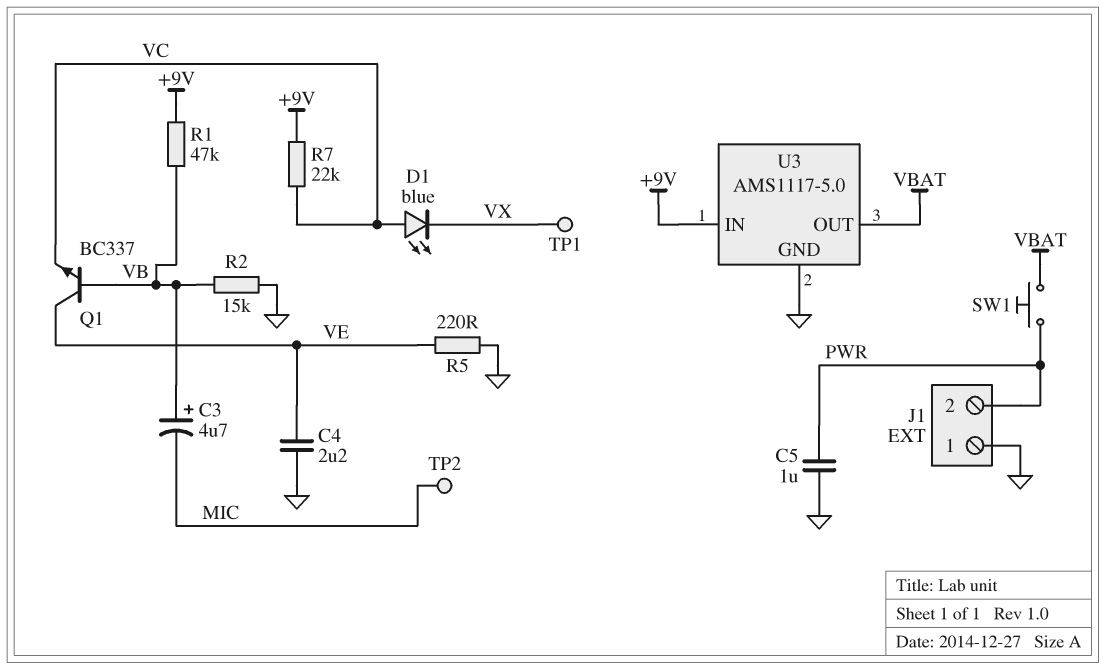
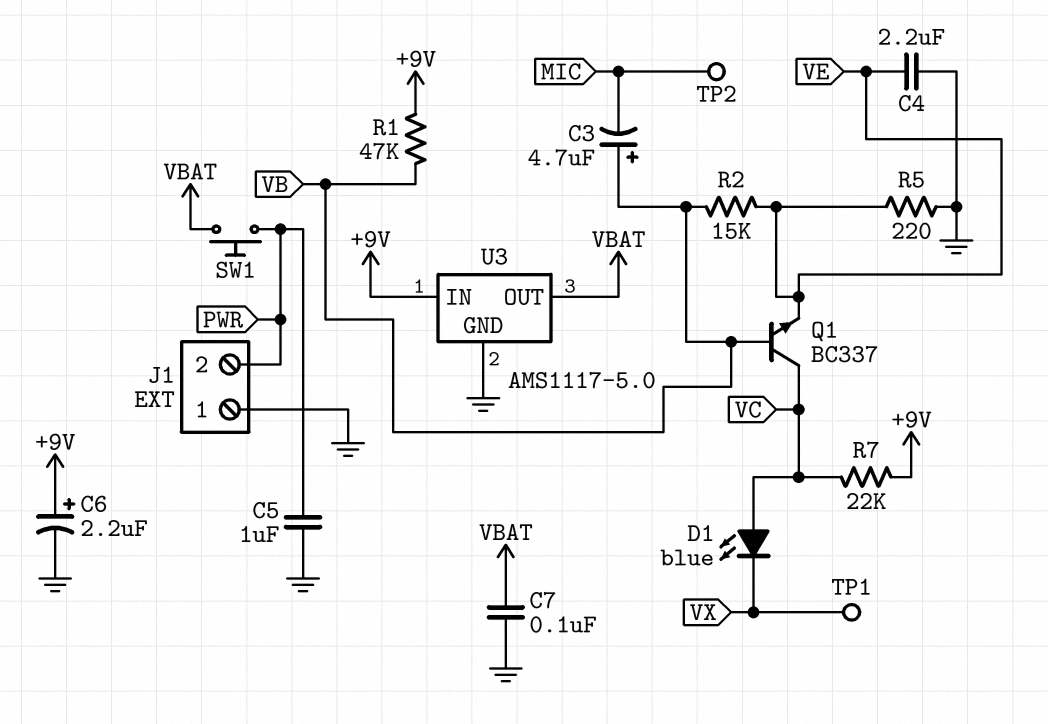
C6: none -> 2.2uF (plus +9V, minus GND)
C7: none -> 100nF (GND, VBAT)
Q1: NPN BC337 (B VB, C VE, E VC) -> NPN BC337 (B VB, C VC, E VE)
R2: 15k (GND, VB) -> 15k (VB, VE)

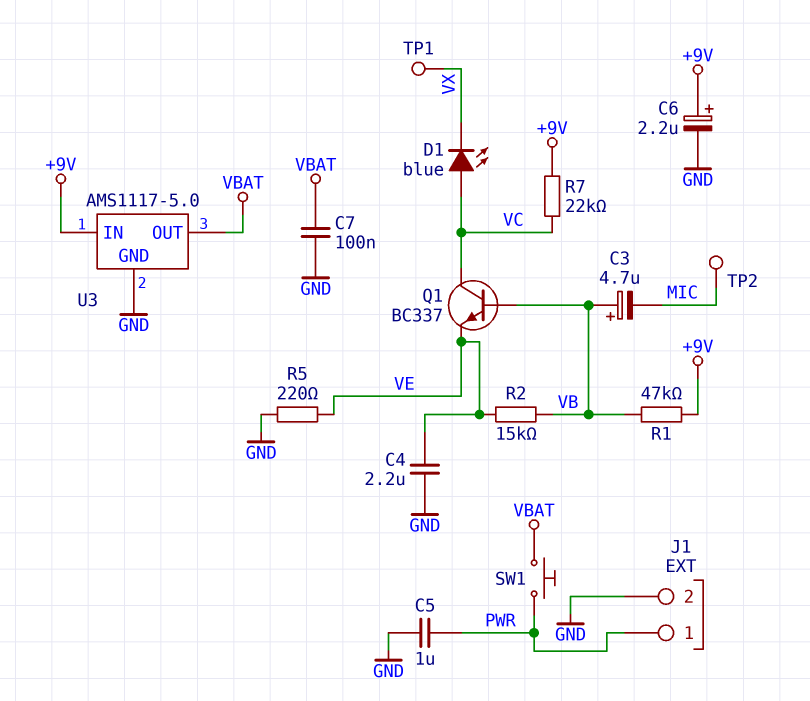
J1 pin 1: GND -> PWR
J1 pin 2: PWR -> GND

